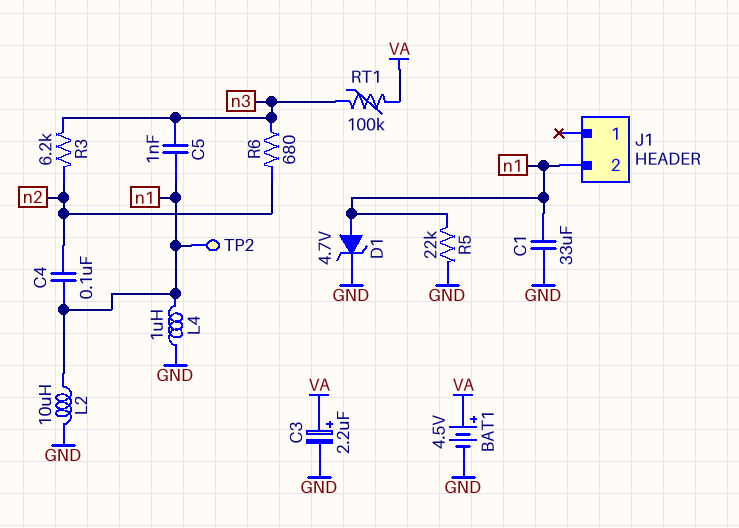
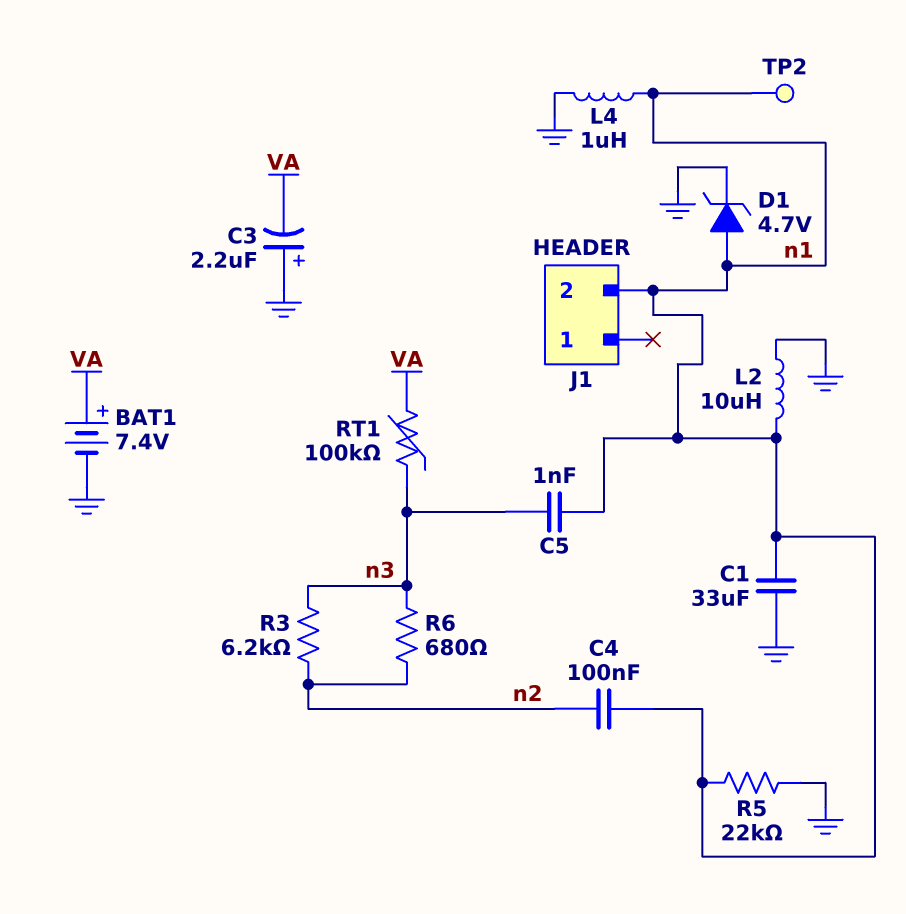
BAT1: 4.5V (plus VA, minus GND) -> 7.4V (plus VA, minus GND)
C3: 2.2uF (plus VA, minus GND) -> 2.2uF (plus GND, minus VA)

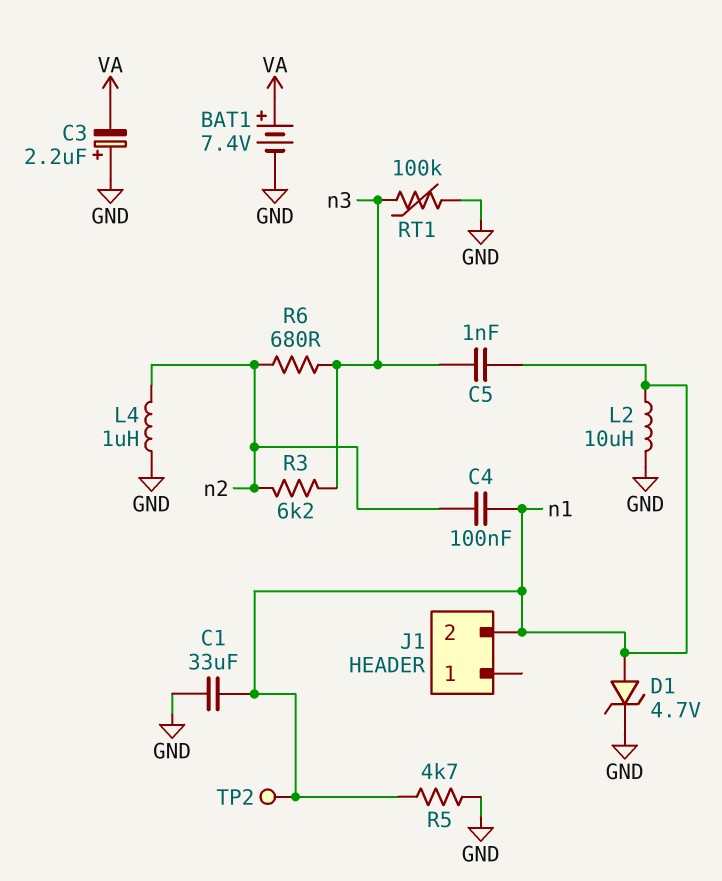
L4: 1uH (GND, n1) -> 1uH (GND, n2)
R5: 22k (GND, n1) -> 4.7k (GND, n1)
RT1: 100k (VA, n3) -> 100k (GND, n3)

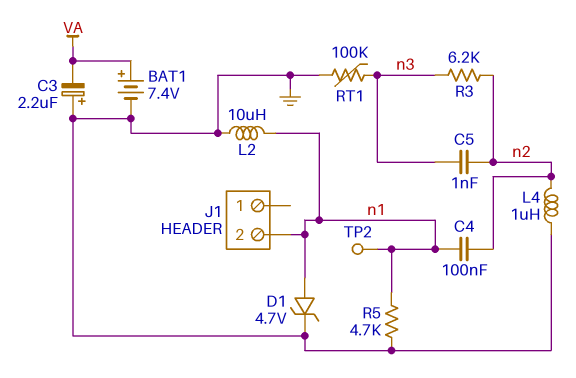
C1: 33uF (GND, n1) -> none
C5: 1nF (n1, n3) -> 1nF (n2, n3)
R6: 680 (n2, n3) -> none

